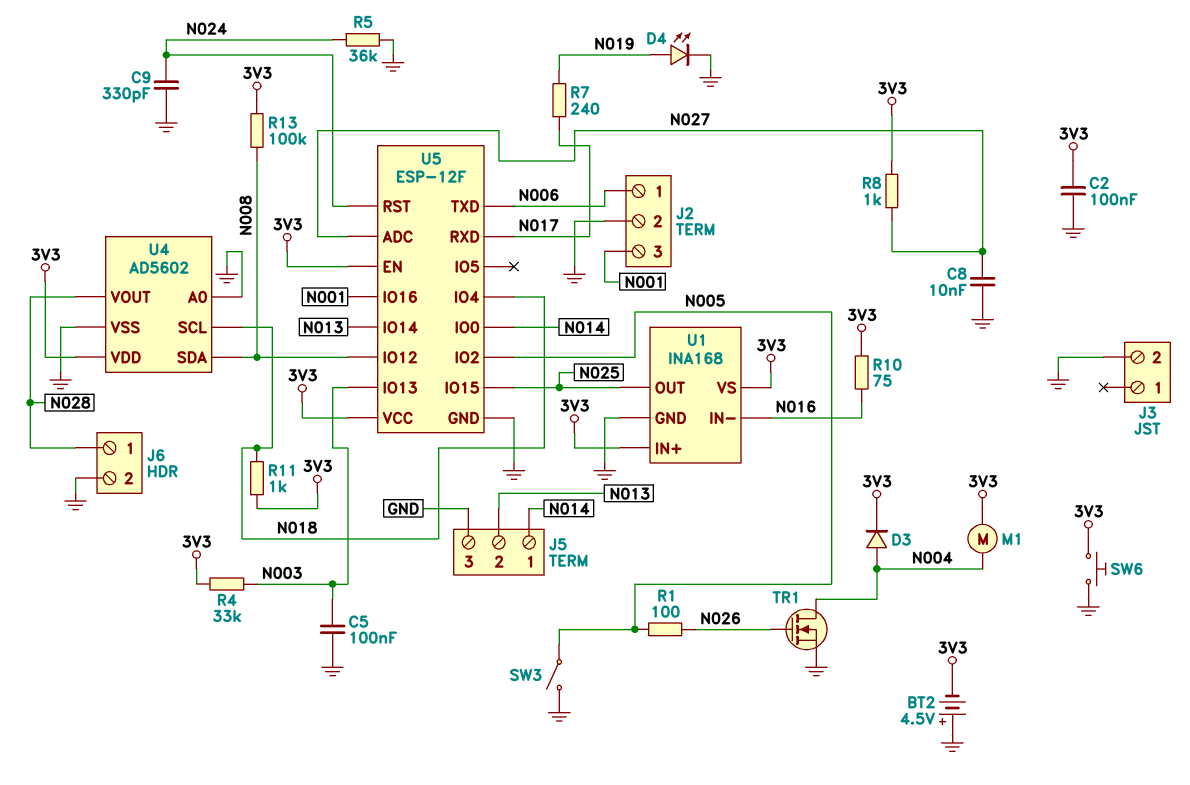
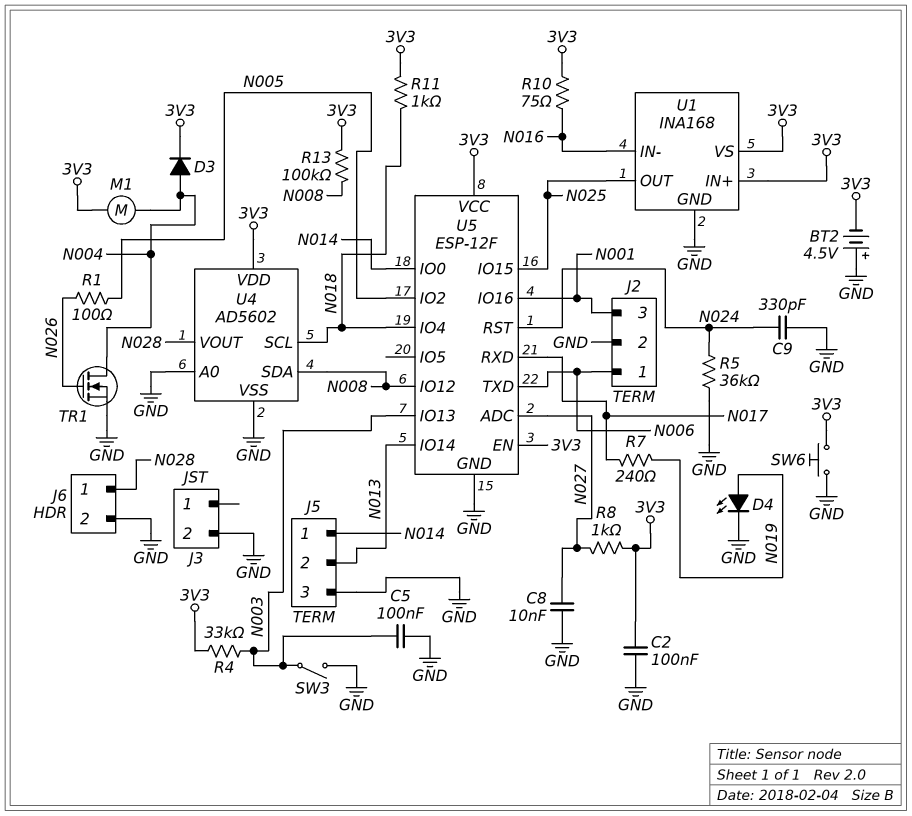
SW3: switch (GND, N005) -> switch (GND, N003)

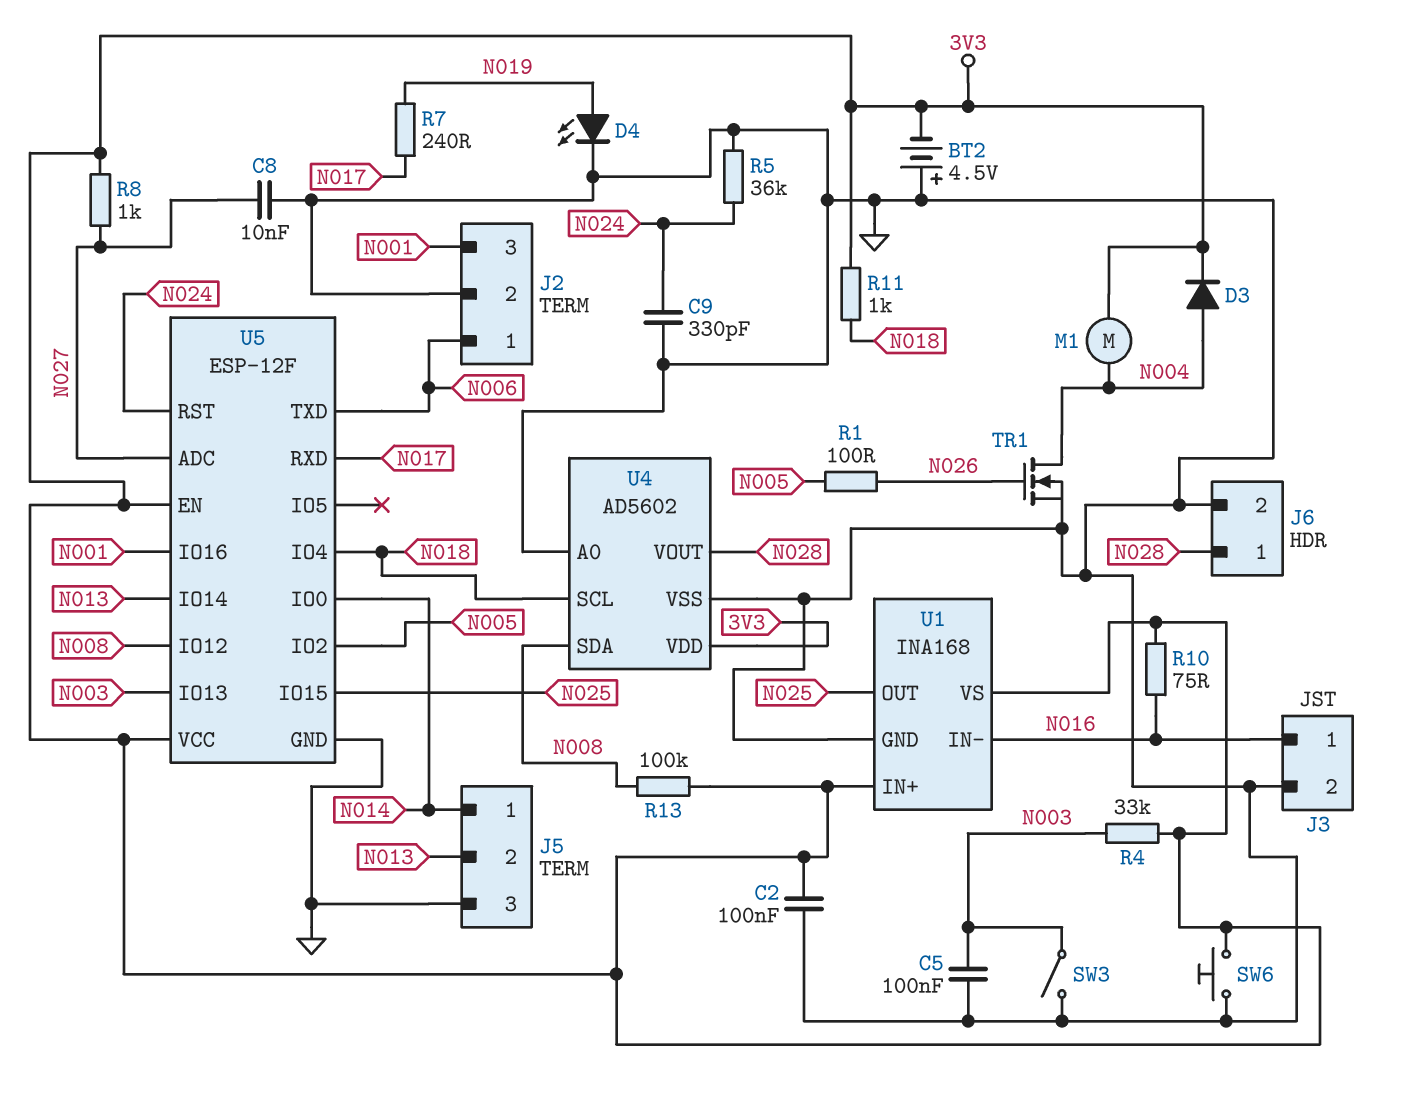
J3 pin 1: none -> N016

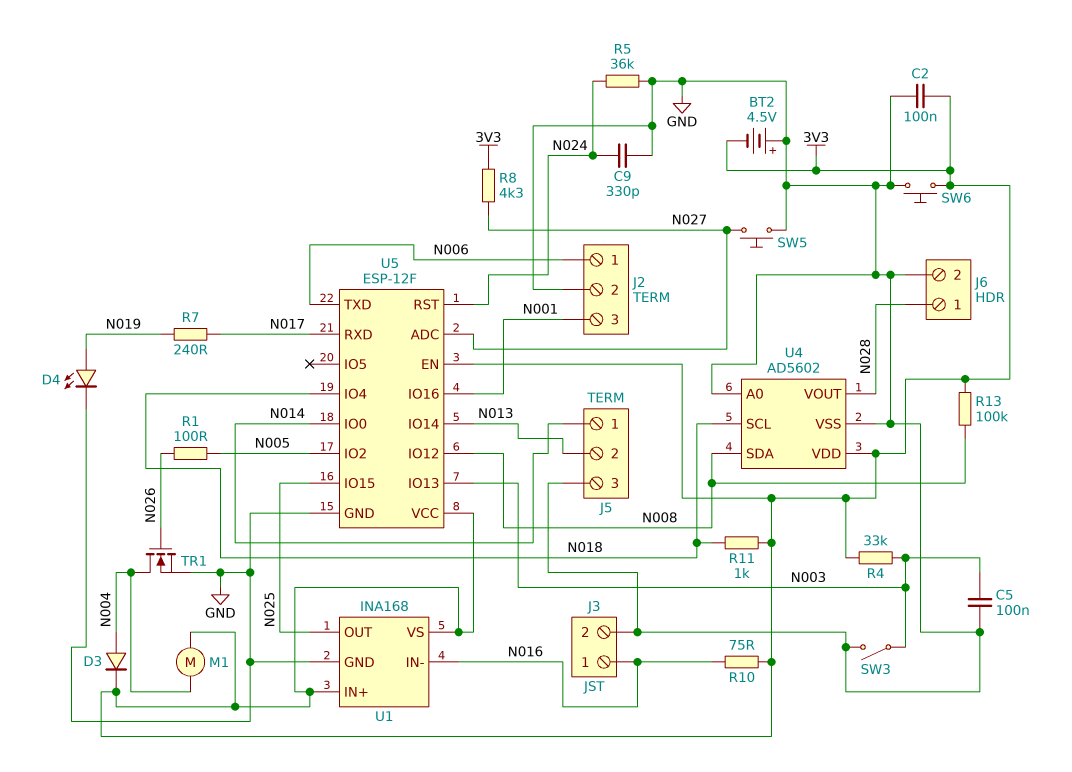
C8: 10nF (GND, N027) -> none
R8: 1k (3V3, N027) -> 4.3k (3V3, N027)
SW5: none -> button (GND, N027)

